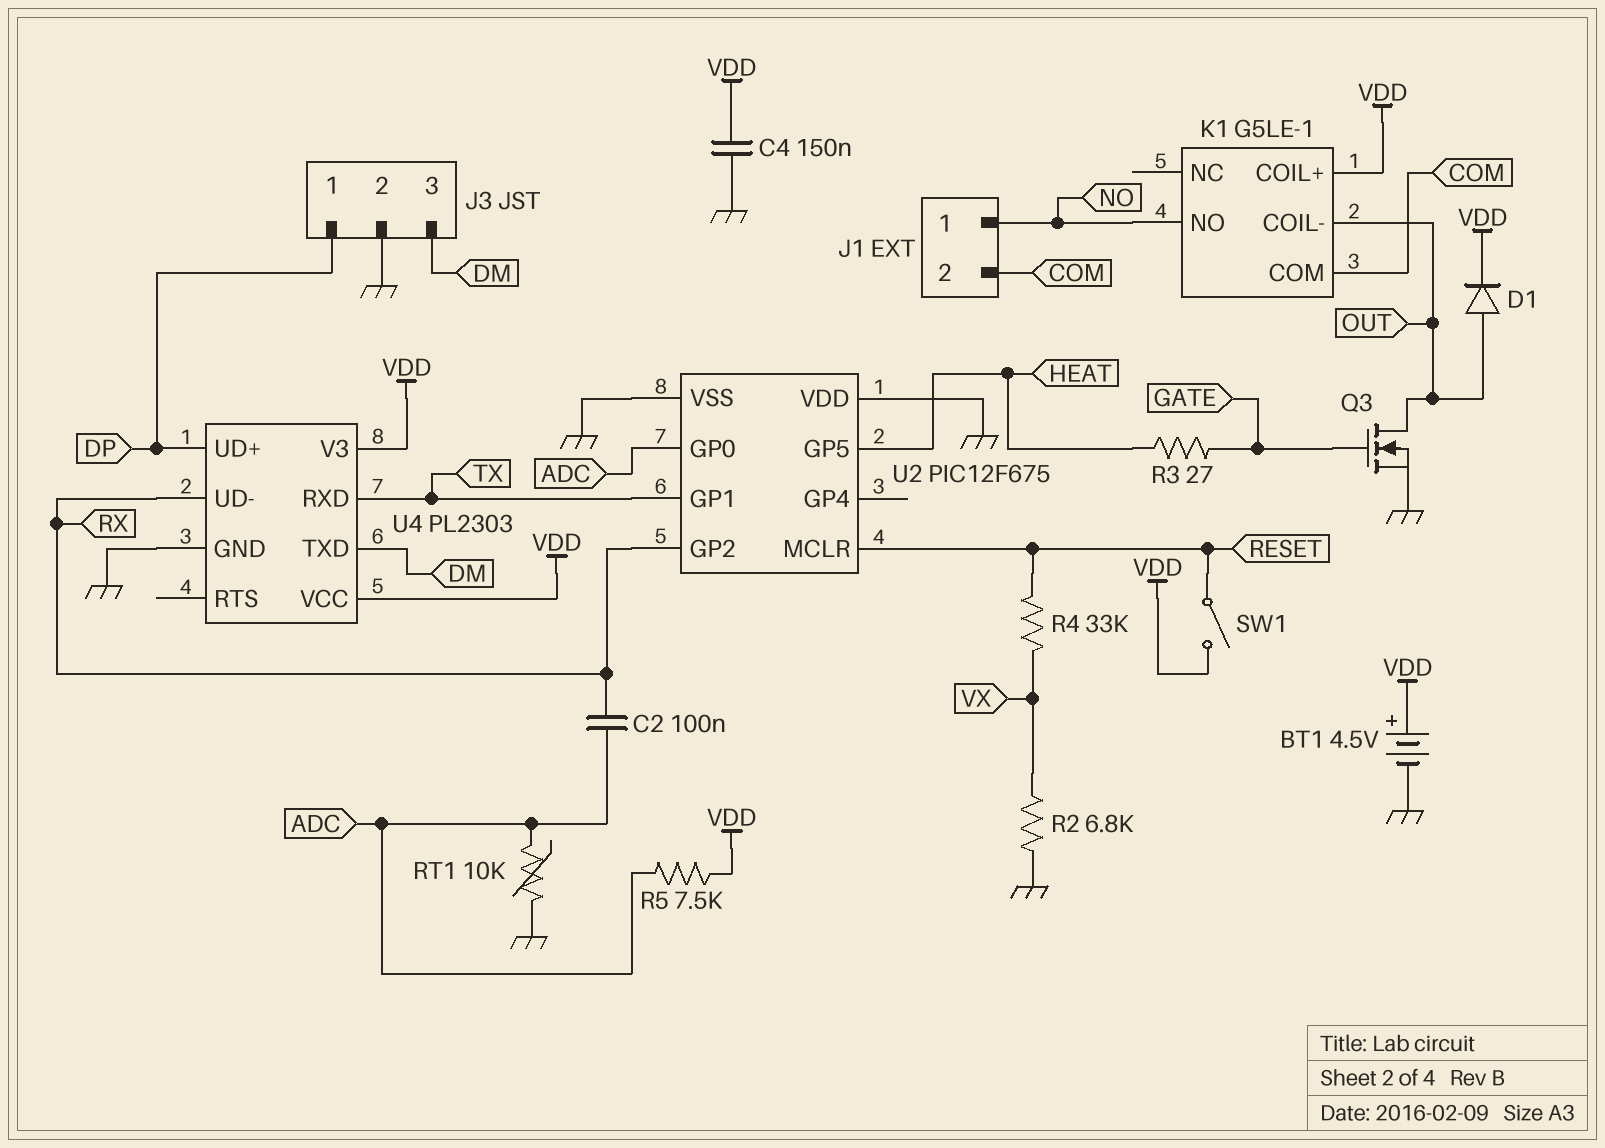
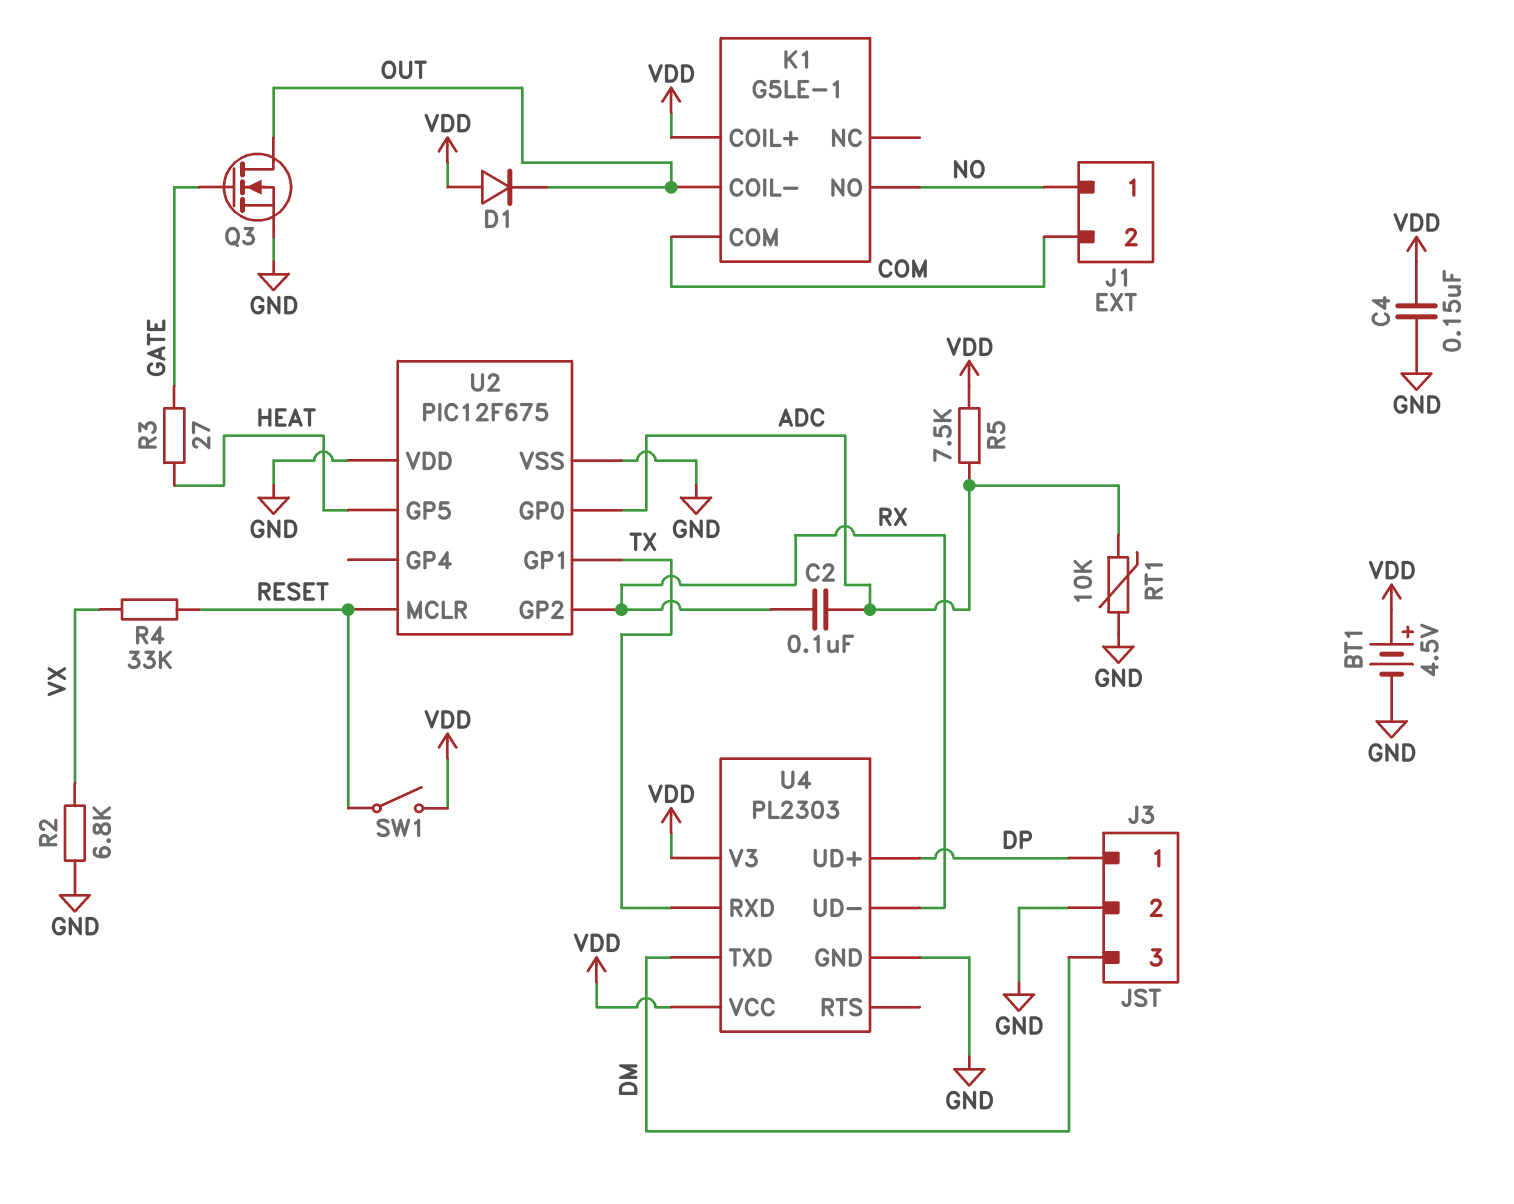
D1: diode (A OUT, K VDD) -> diode (A VDD, K OUT)

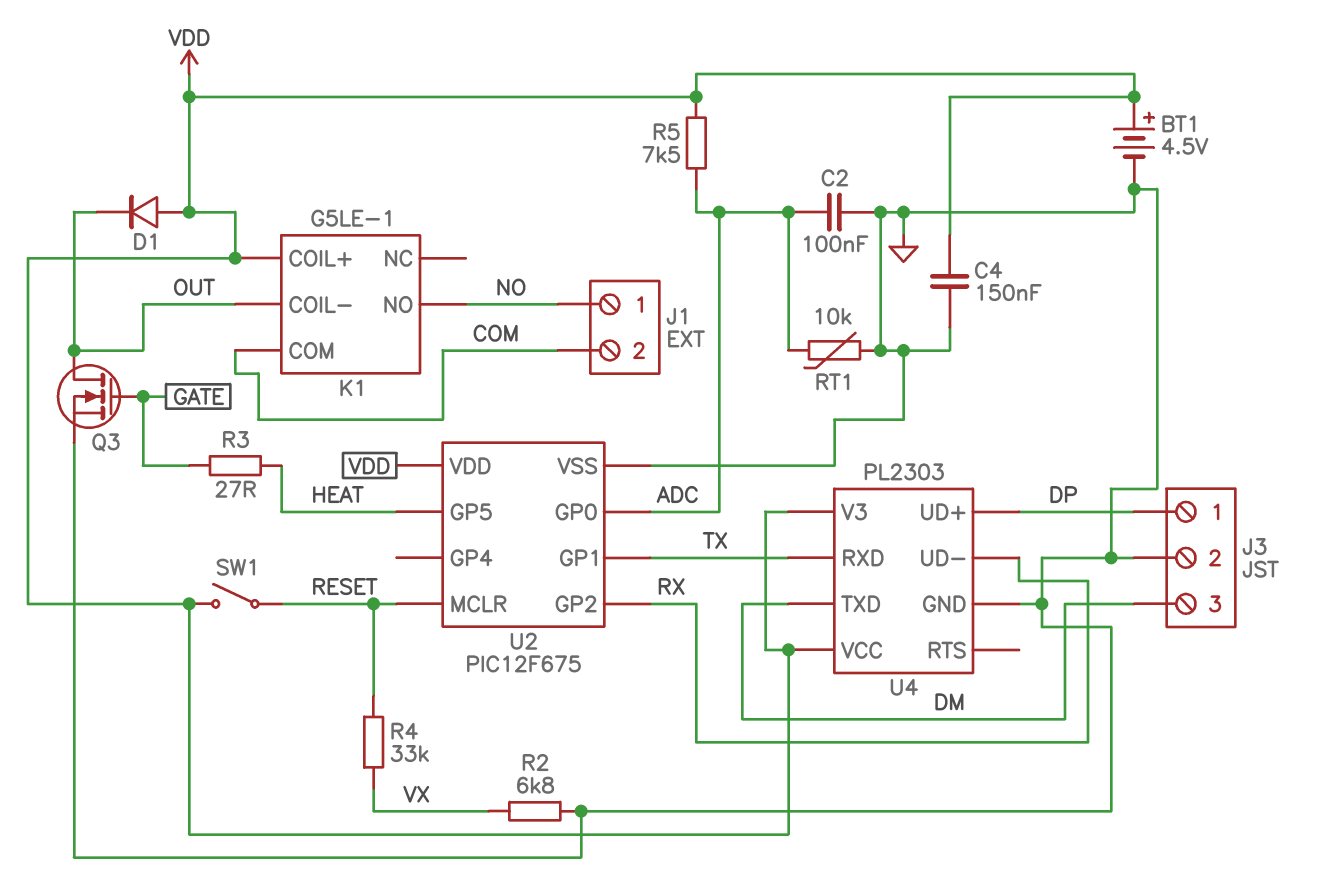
C2: 100nF (ADC, RX) -> 100nF (ADC, GND)
U2 pin VDD: GND -> VDD

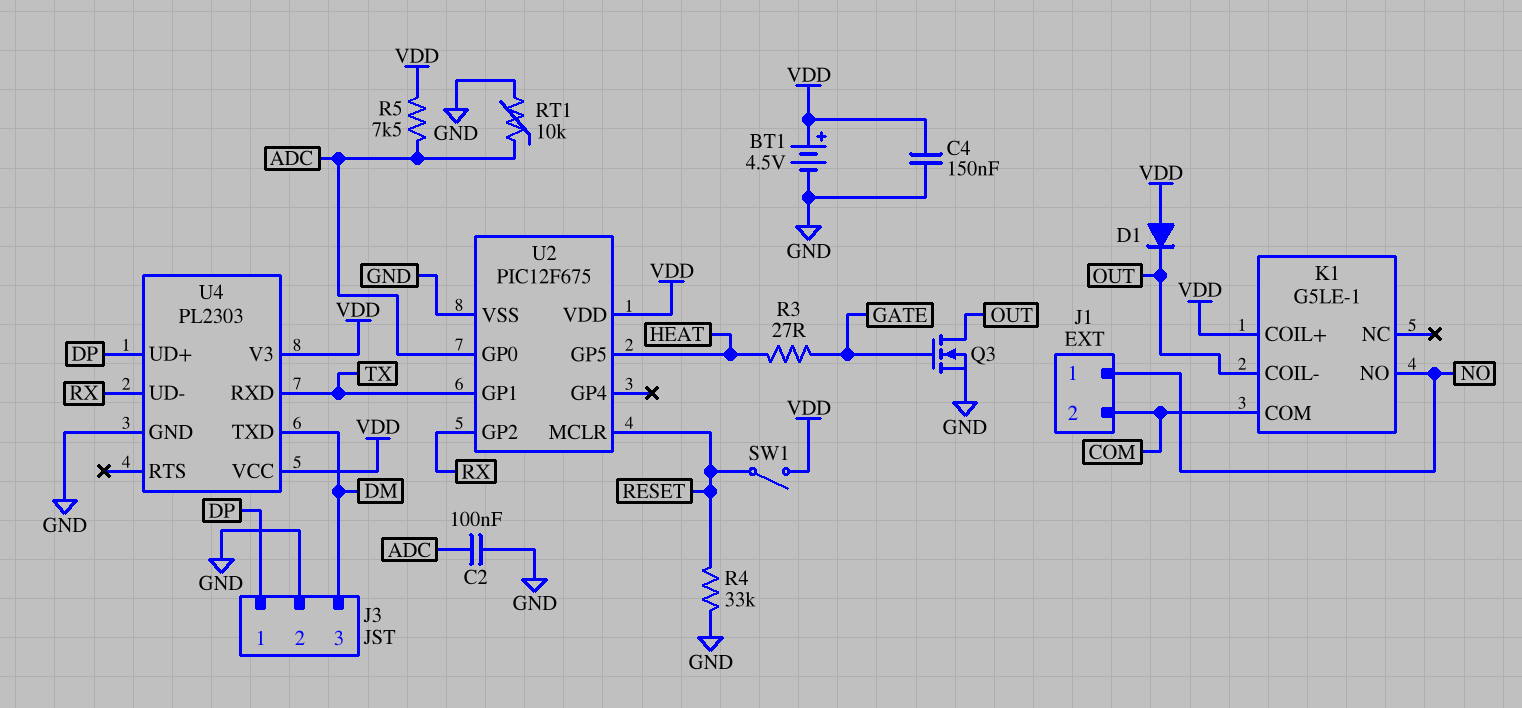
R2: 6.8k (GND, VX) -> none
R4: 33k (RESET, VX) -> 33k (GND, RESET)

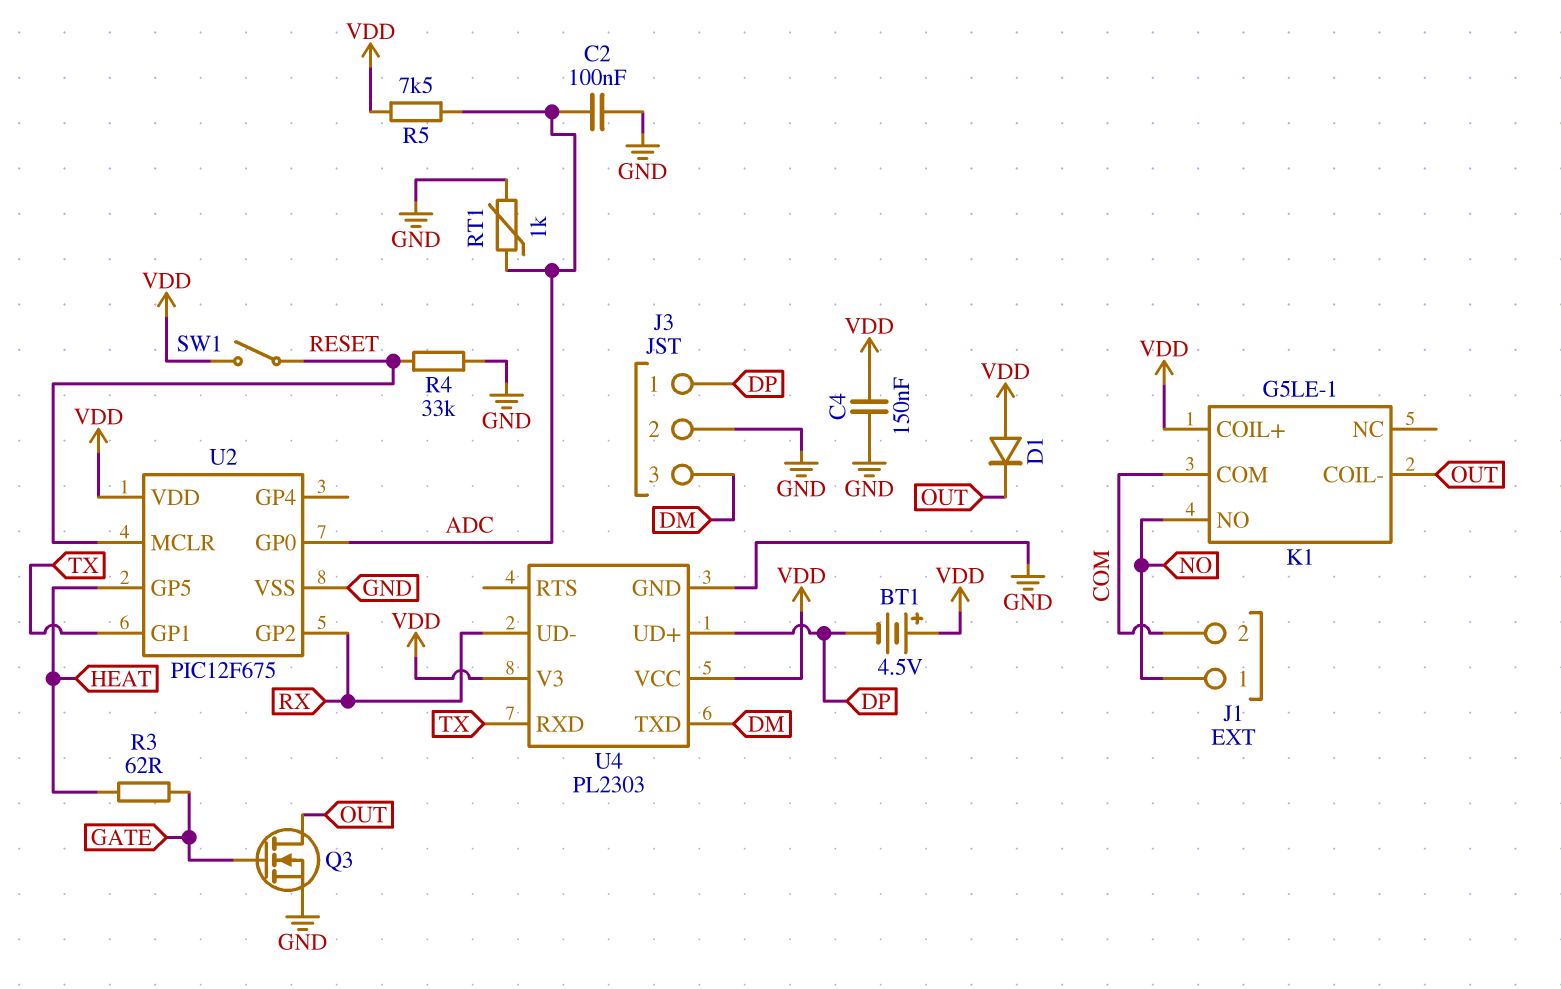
BT1: 4.5V (plus VDD, minus GND) -> 4.5V (plus VDD, minus DP)
R3: 27 (GATE, HEAT) -> 62 (GATE, HEAT)
RT1: 10k (ADC, GND) -> 1k (ADC, GND)

